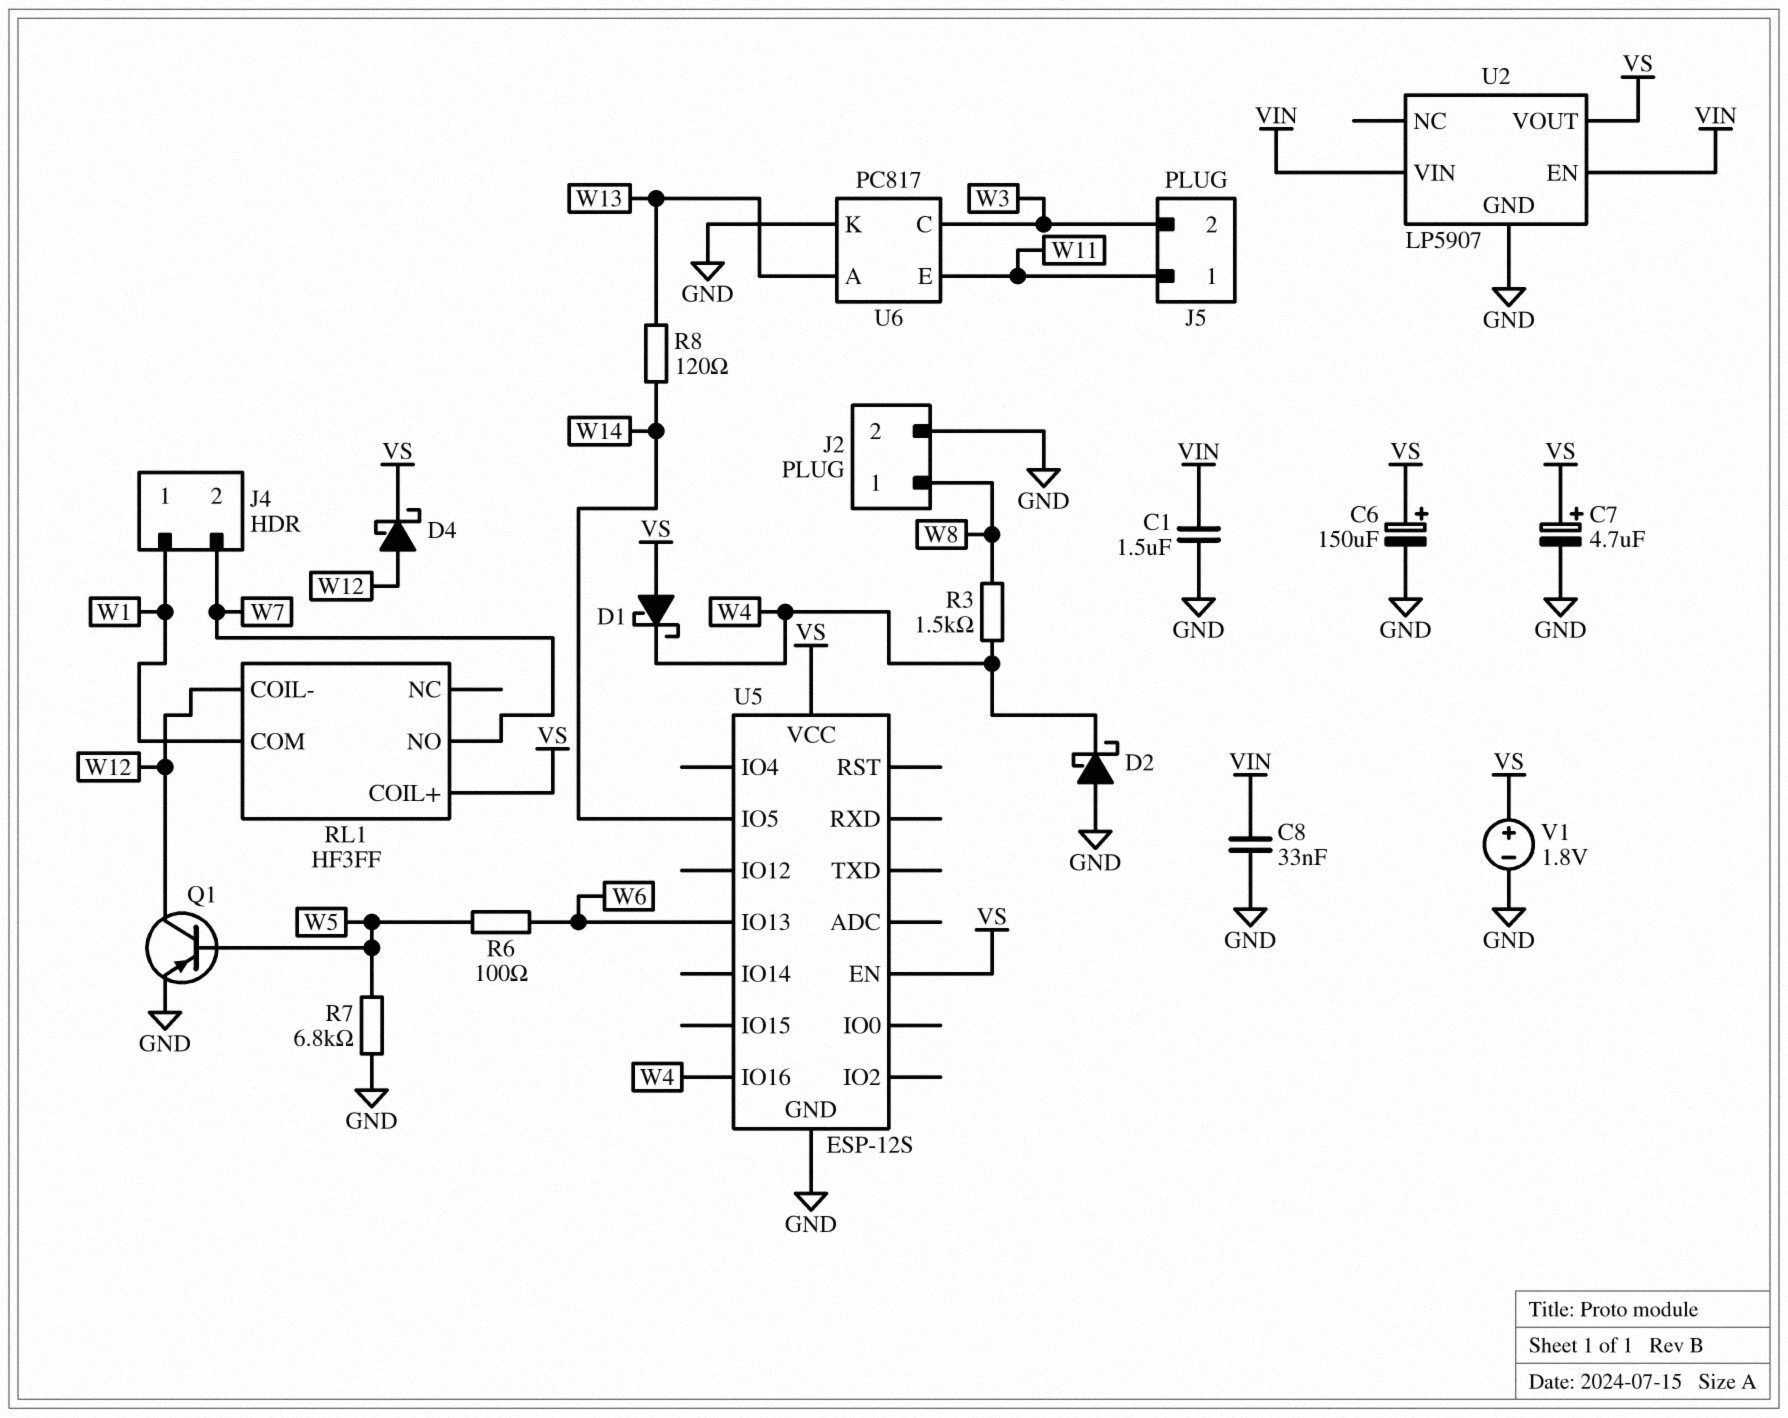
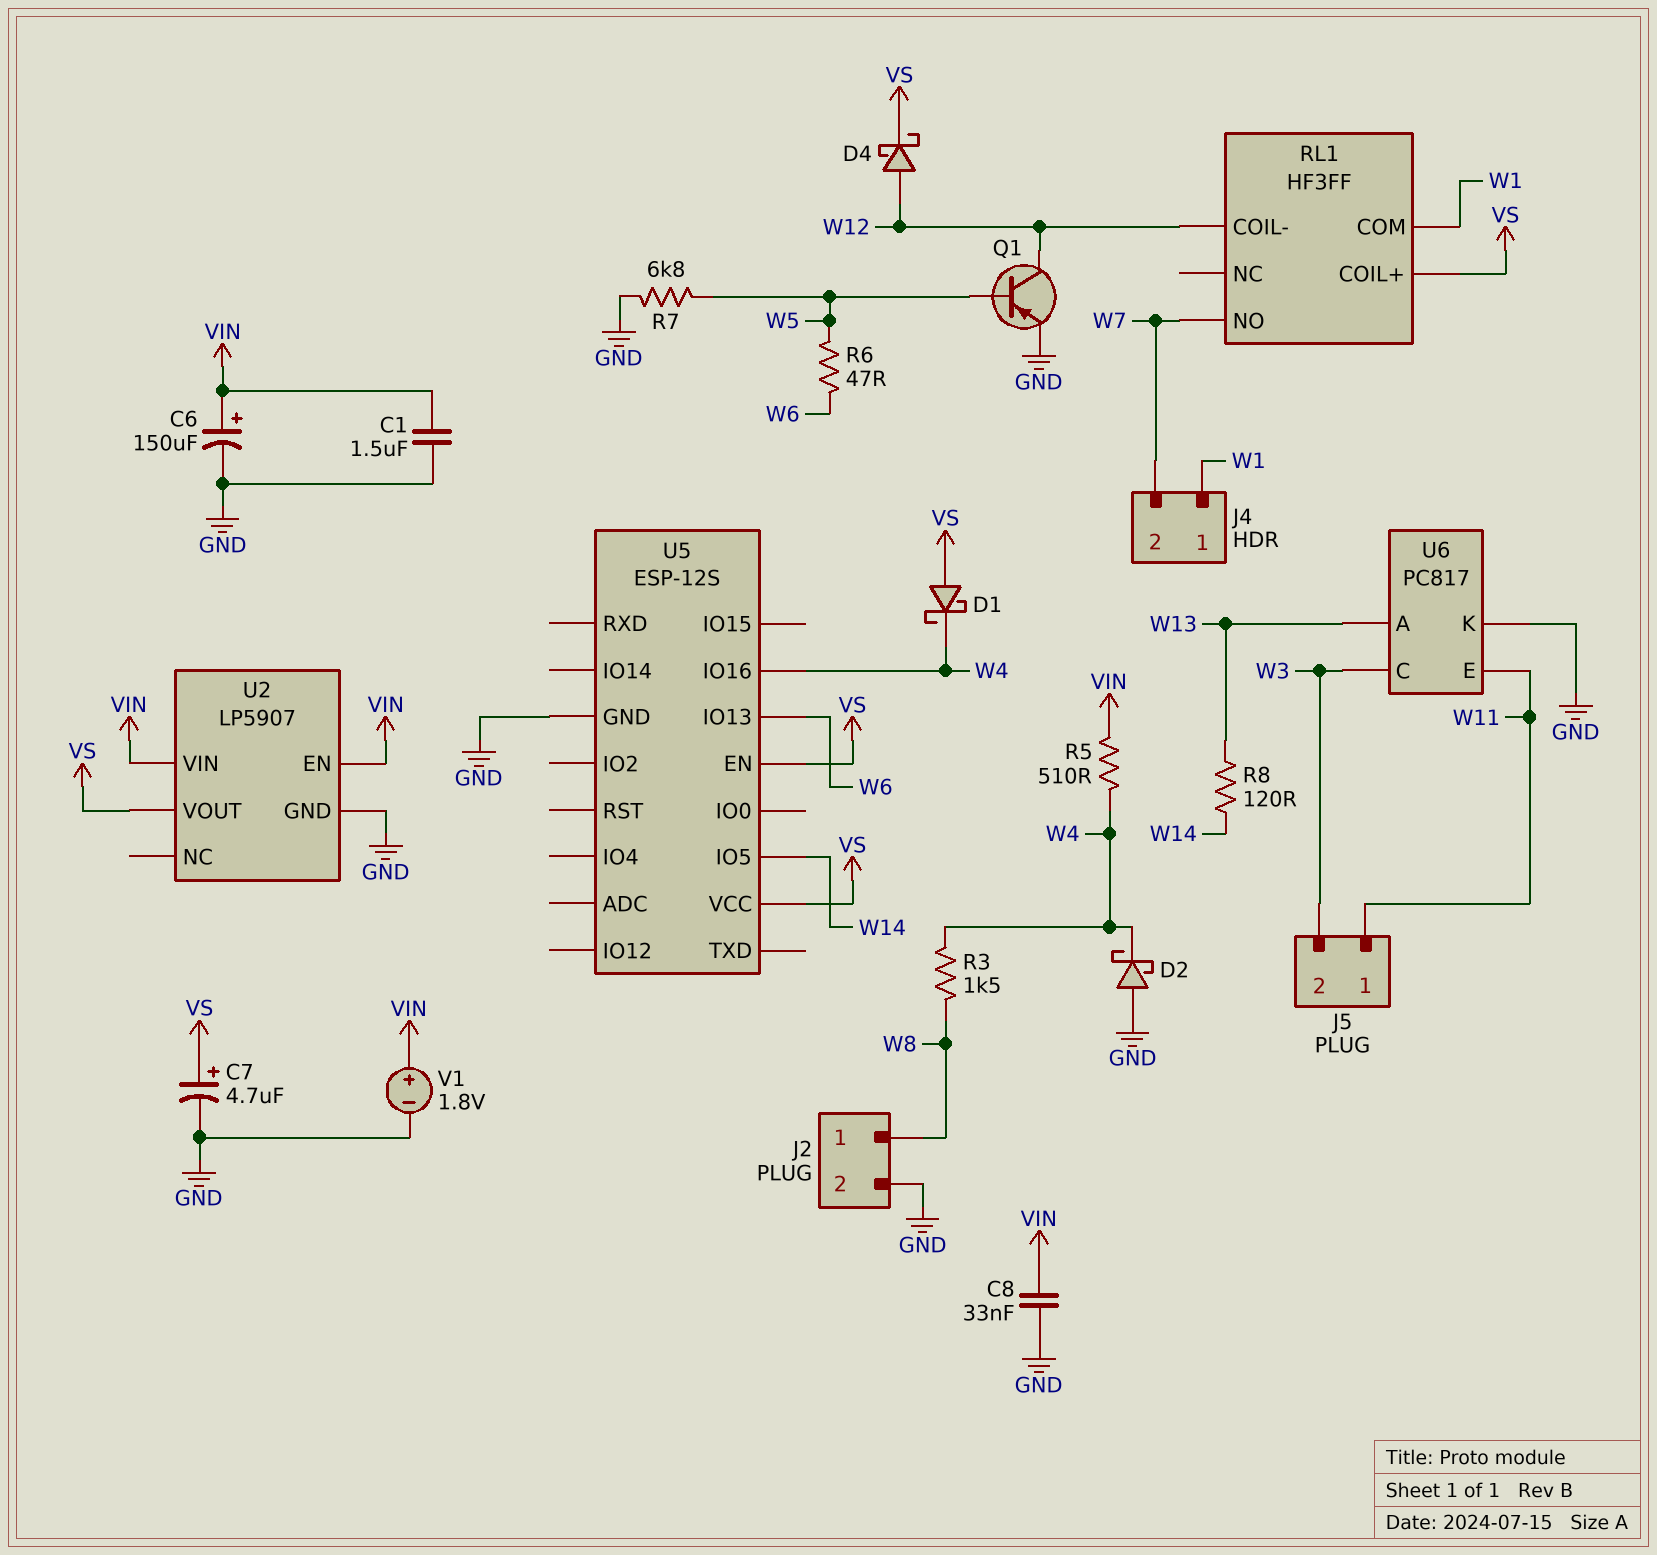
C6: 150uF (plus VS, minus GND) -> 150uF (plus VIN, minus GND)
R5: none -> 510 (VIN, W4)
R6: 100 (W5, W6) -> 47 (W5, W6)
V1: 1.8V (plus VS, minus GND) -> 1.8V (plus VIN, minus GND)

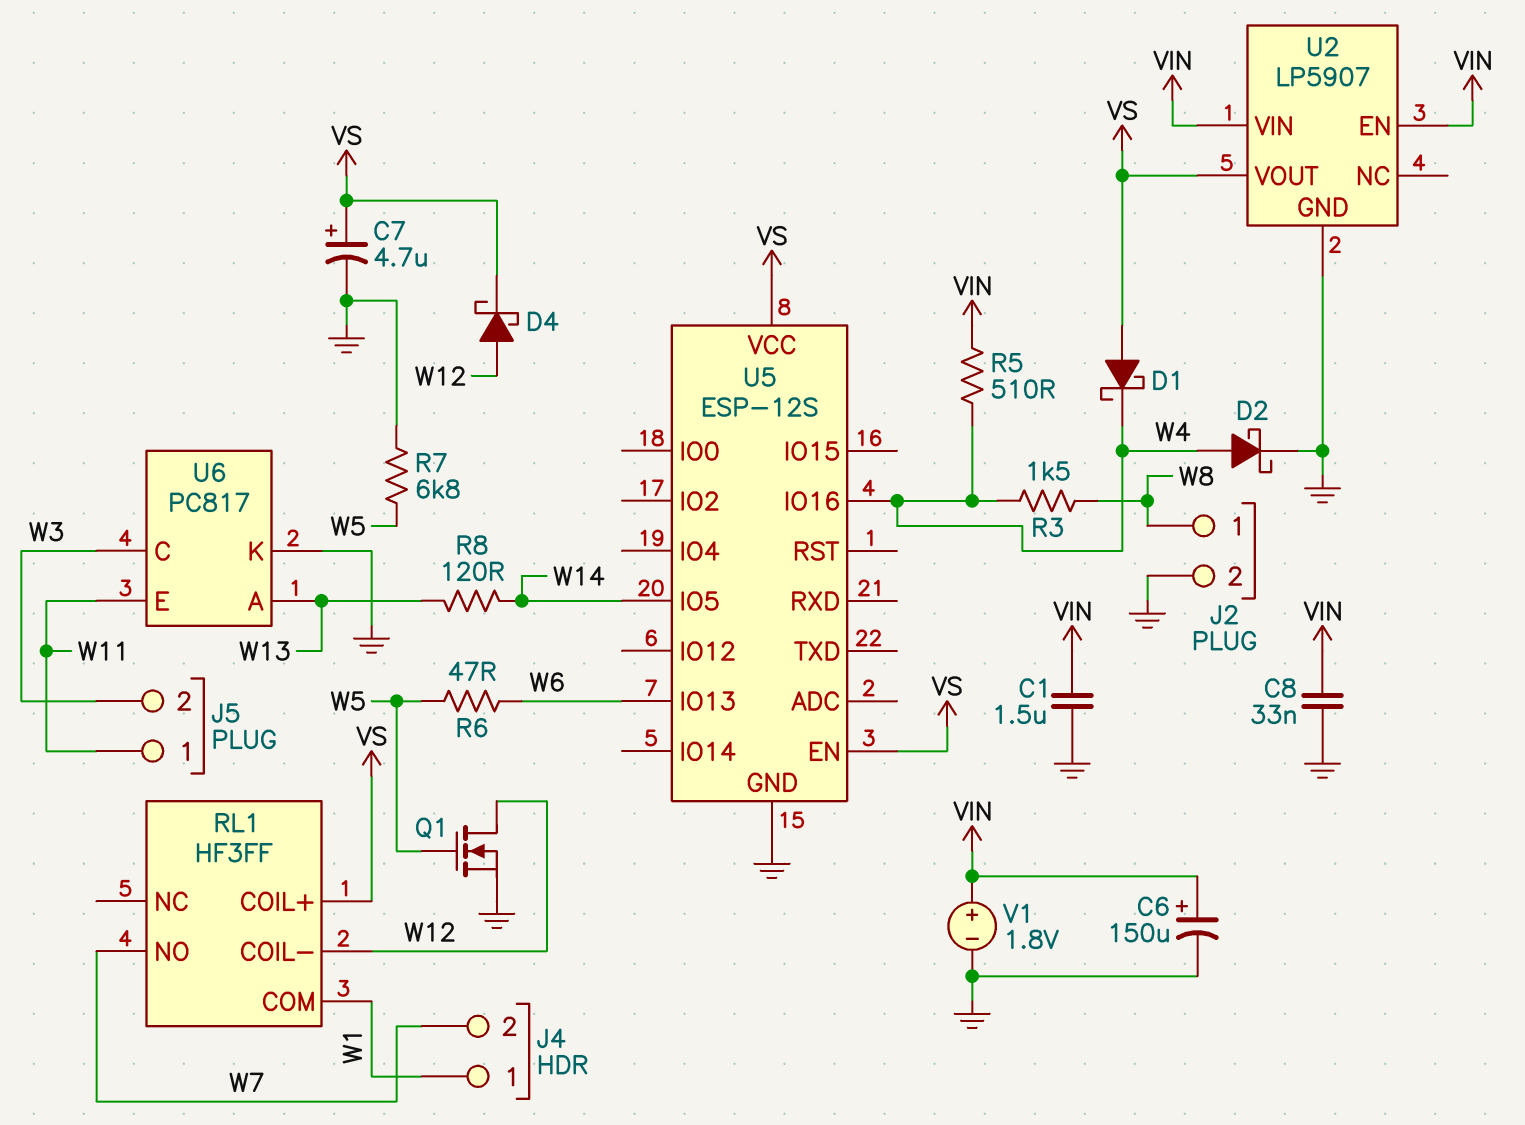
D2: schottky (A GND, K W4) -> schottky (A W4, K GND)
Q1: PNP (B W5, C W12, E GND) -> NMOS (G W5, D W12, S GND)

